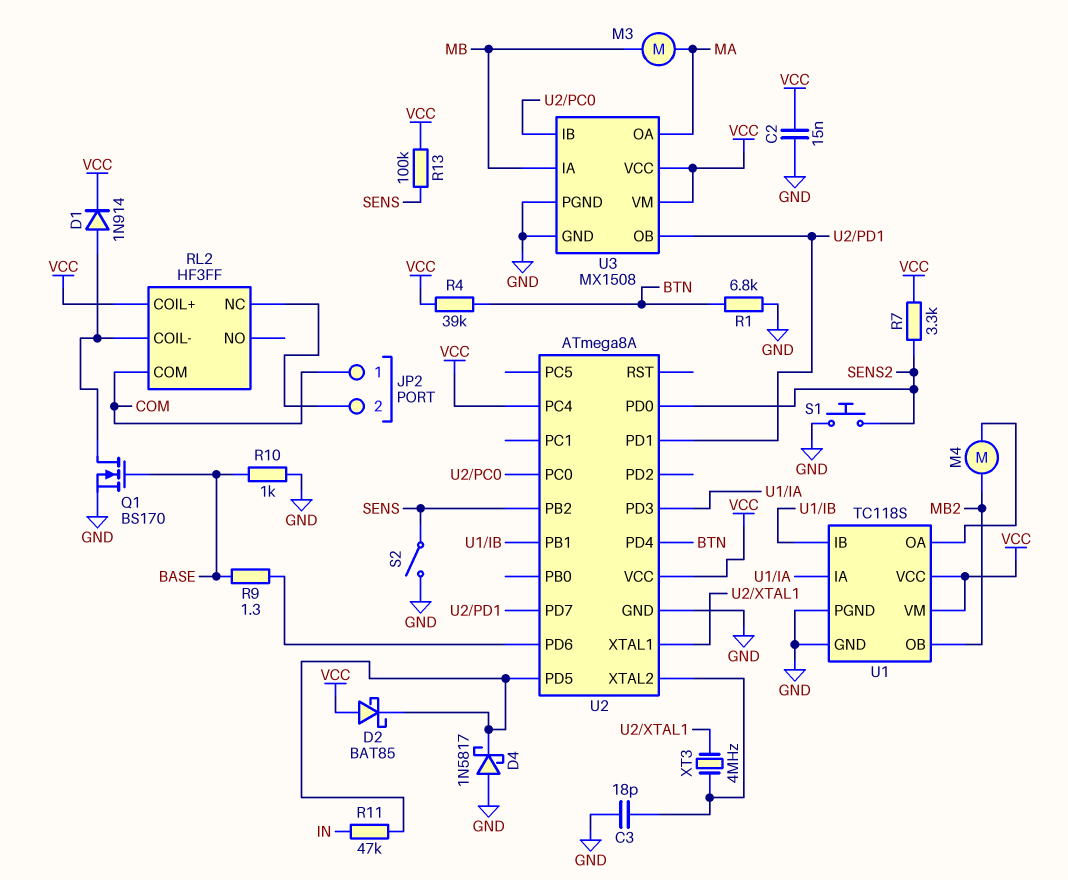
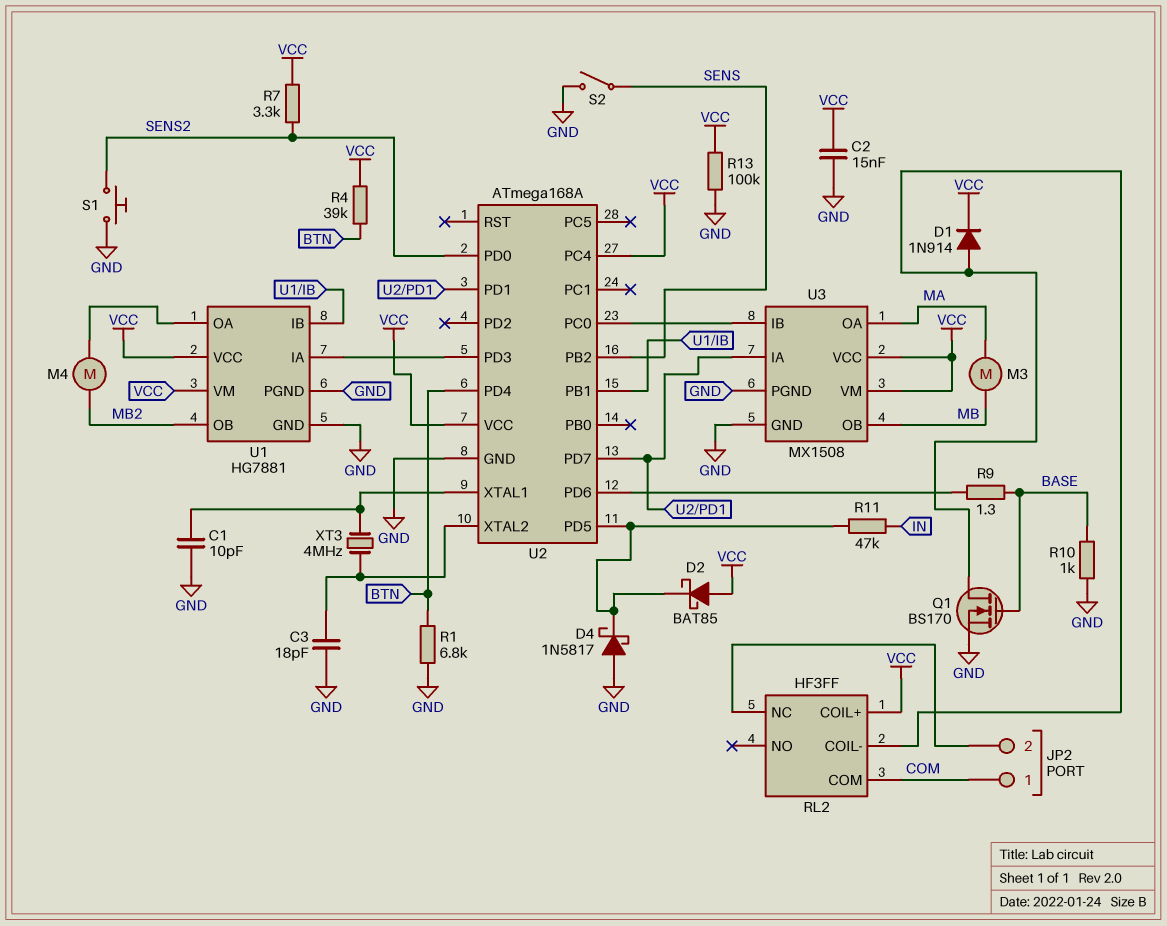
C1: none -> 10pF (GND, U2/XTAL1)
R13: 100k (SENS, VCC) -> 100k (GND, VCC)
U1: TC118S -> HG7881
U2: ATmega8A -> ATmega168A
U3 pin IA: MB -> U2/PD1
U3 pin OB: U2/PD1 -> MB

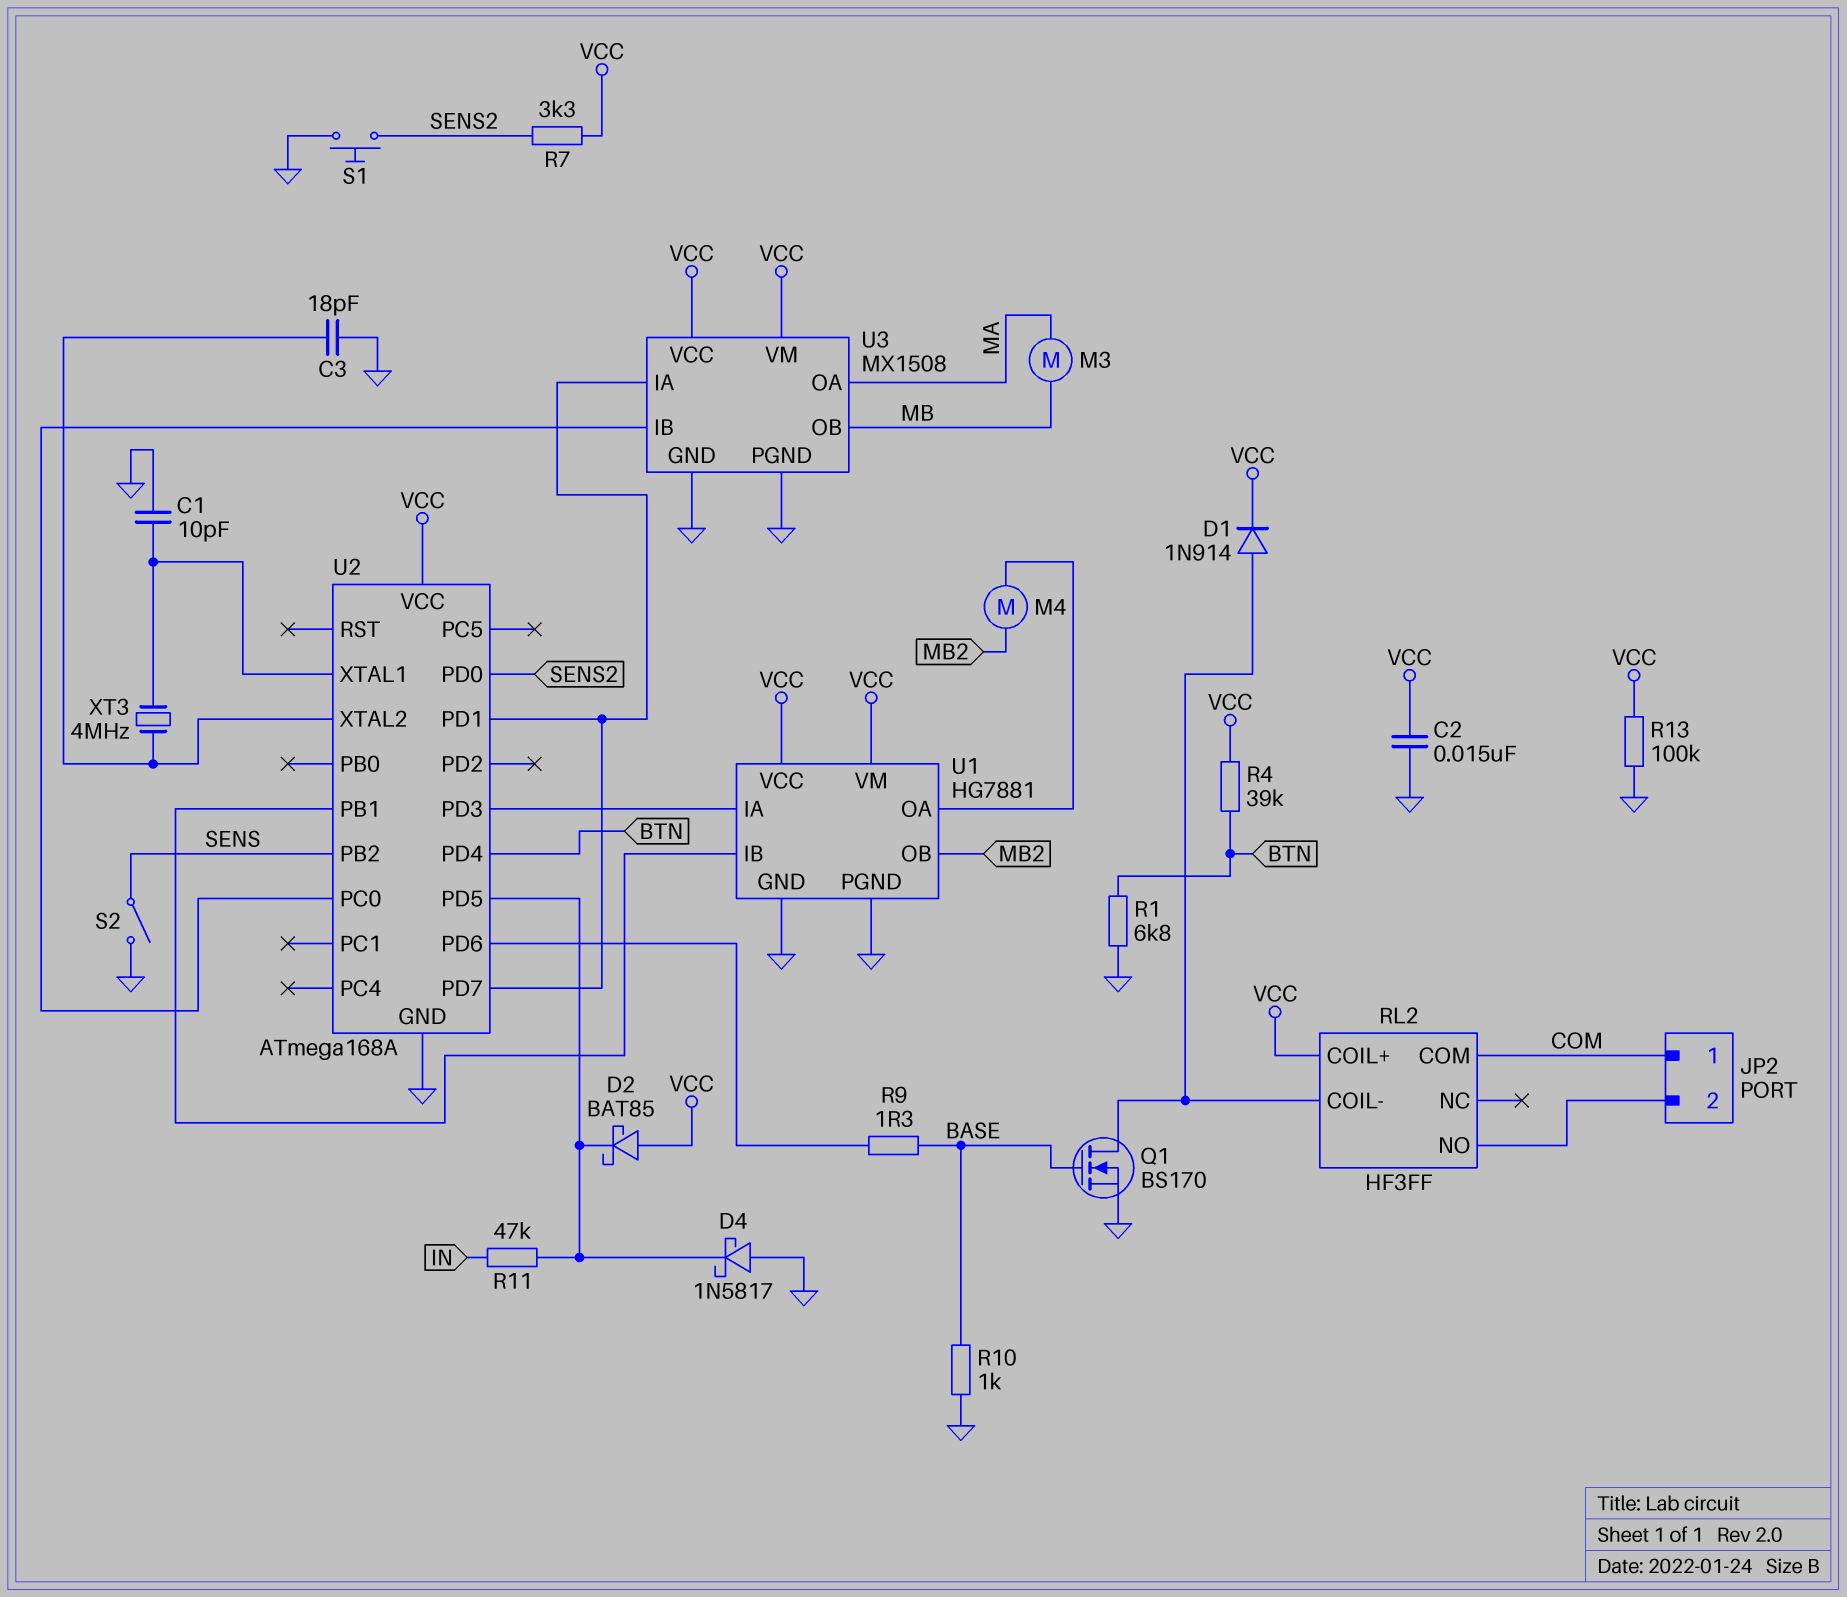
RL2 pin NC: JP2/2 -> none
RL2 pin NO: none -> JP2/2
U2 pin PC4: VCC -> none

